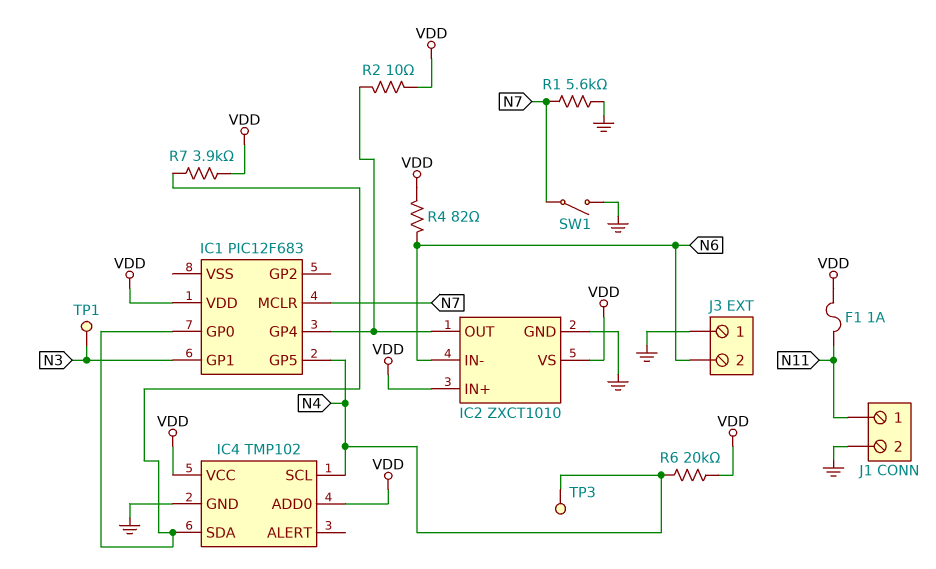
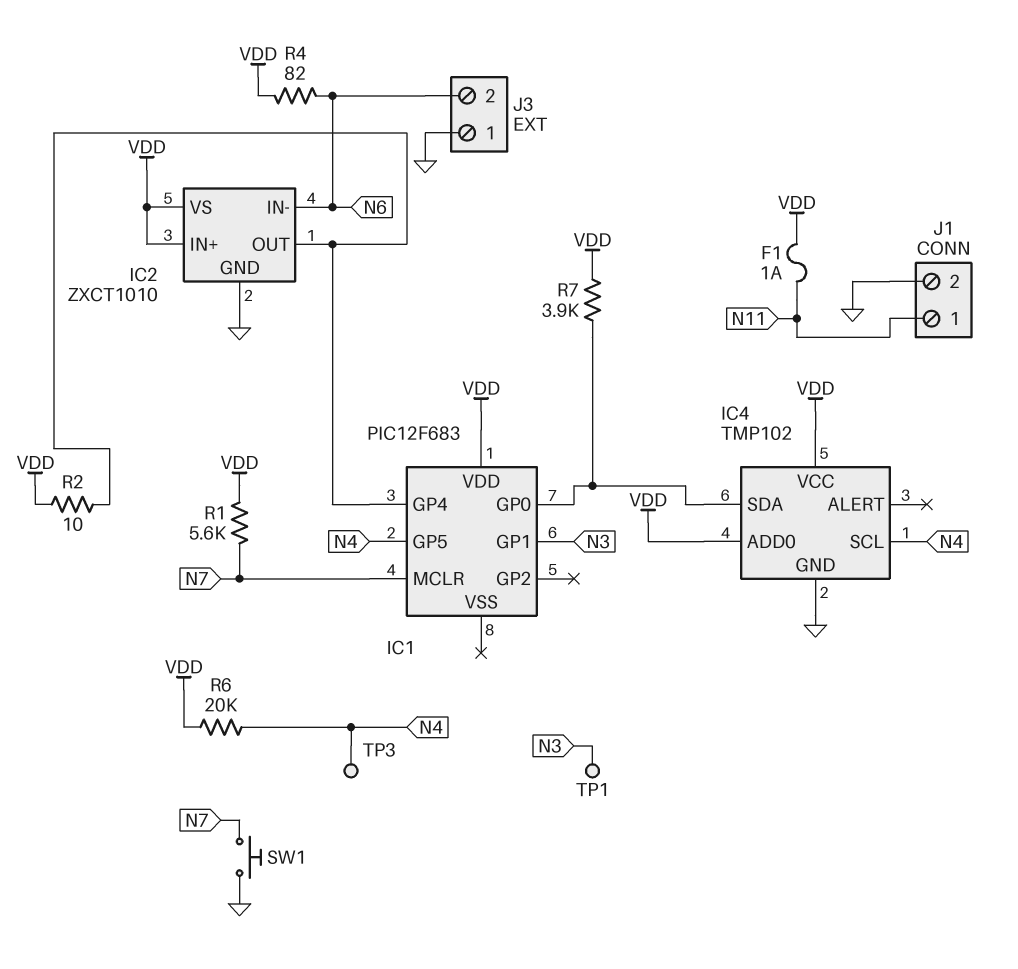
R1: 5.6k (GND, N7) -> 5.6k (N7, VDD)
SW1: switch (GND, N7) -> button (GND, N7)

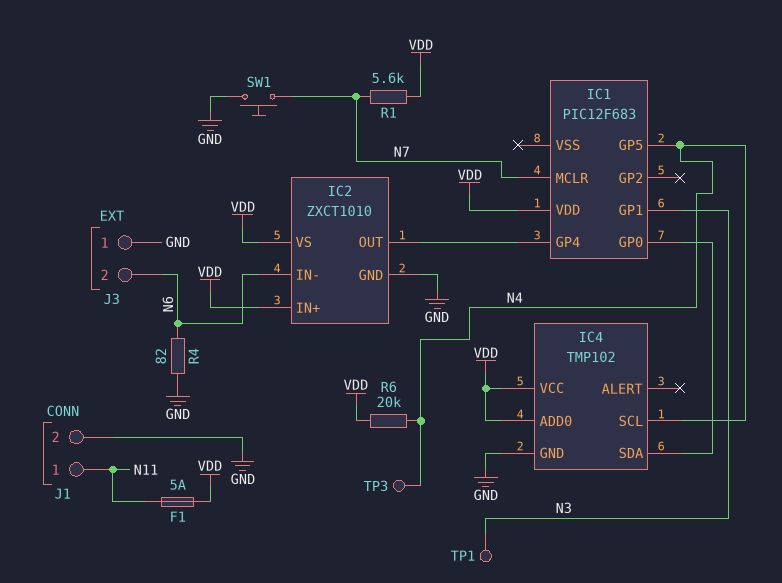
F1: 1A (N11, VDD) -> 5A (N11, VDD)
R2: 10 (IC1/GP4, VDD) -> none
R4: 82 (N6, VDD) -> 82 (GND, N6)
R7: 3.9k (IC1/GP0, VDD) -> none

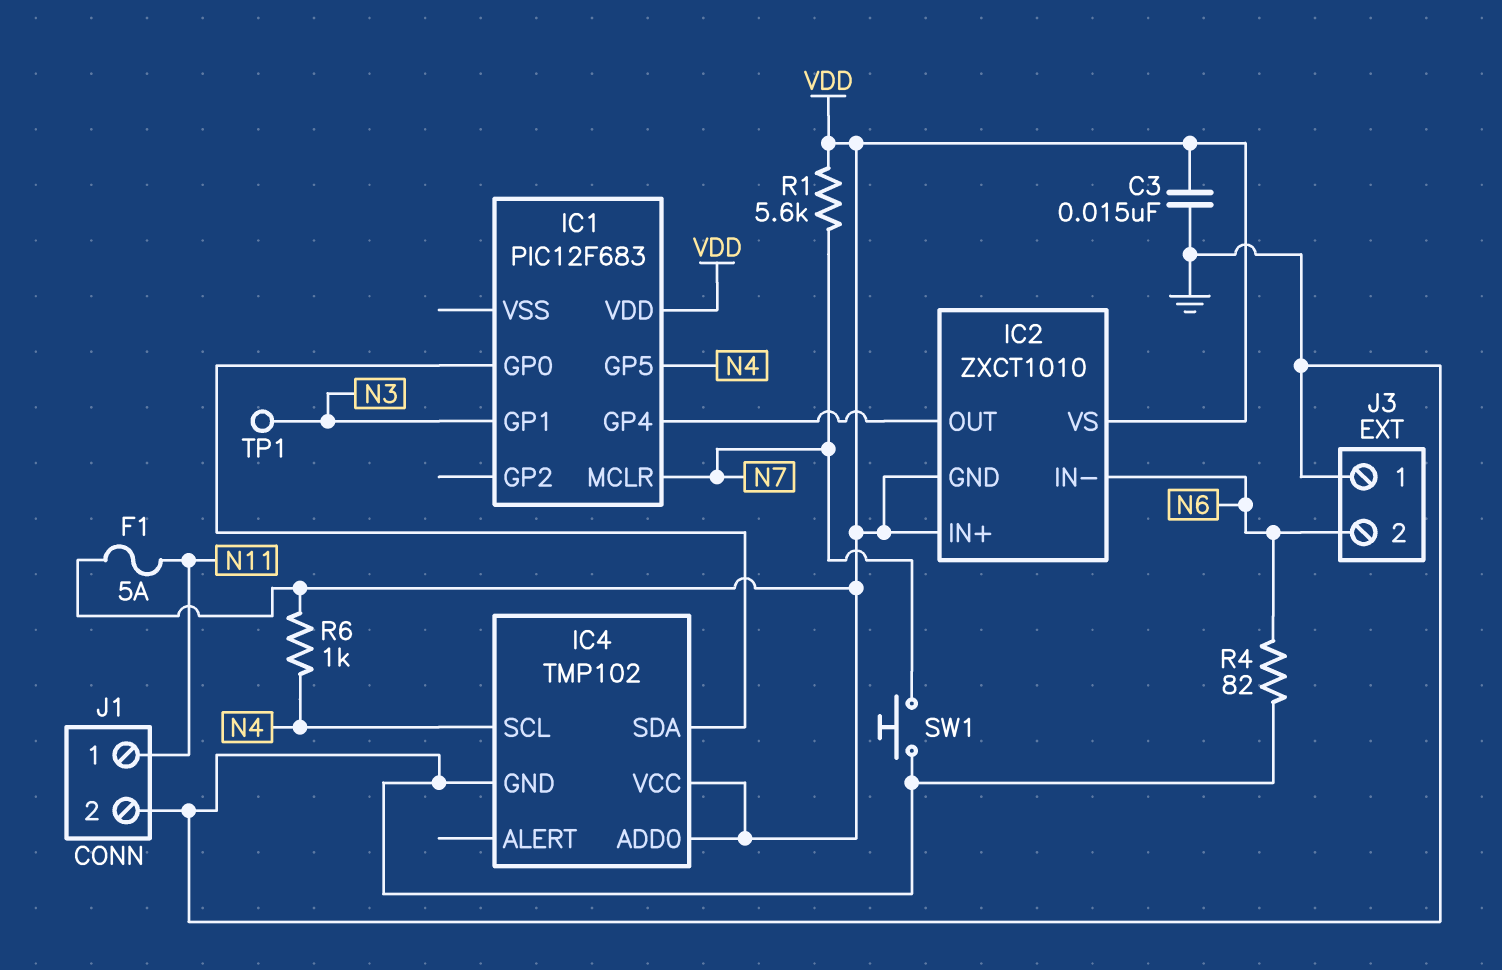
C3: none -> 15nF (GND, VDD)
IC2 pin GND: GND -> VDD
R6: 20k (N4, VDD) -> 1k (N4, VDD)
TP3: test point (N4) -> none

